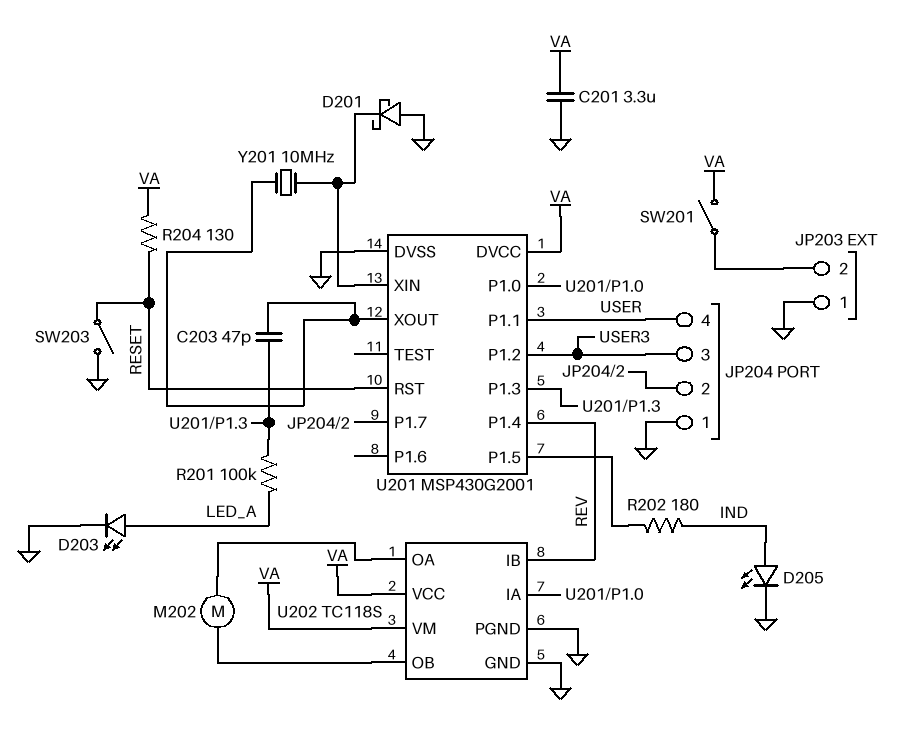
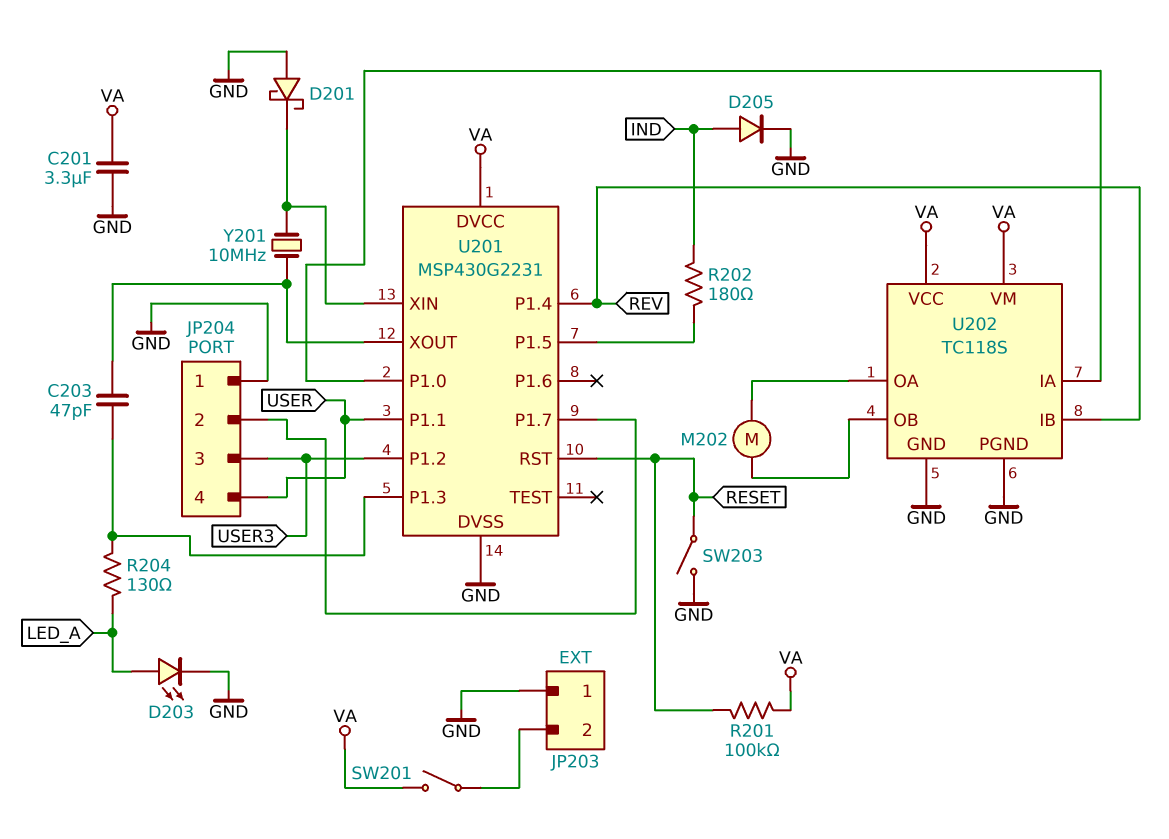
D205: LED (A IND, K GND) -> diode (A IND, K GND)
R201: 100k (LED_A, U201/P1.3) -> 100k (RESET, VA)
R204: 130 (RESET, VA) -> 130 (LED_A, U201/P1.3)
U201: MSP430G2001 -> MSP430G2231

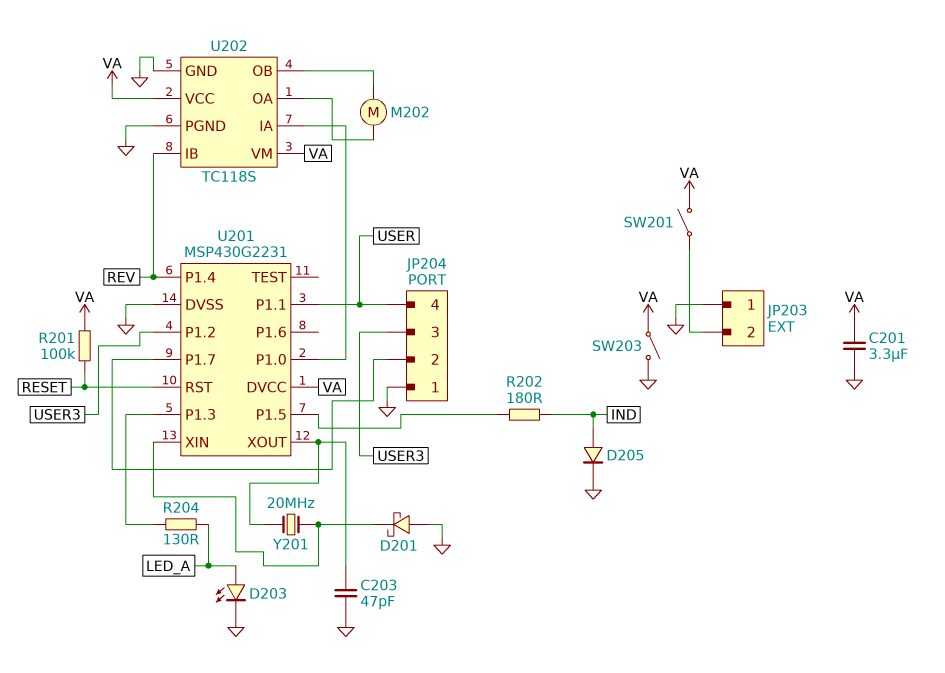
C203: 47pF (U201/P1.3, U201/XOUT) -> 47pF (GND, U201/XOUT)
SW203: switch (GND, RESET) -> switch (GND, VA)
Y201: 10MHz (U201/XIN, U201/XOUT) -> 20MHz (U201/XIN, U201/XOUT)

